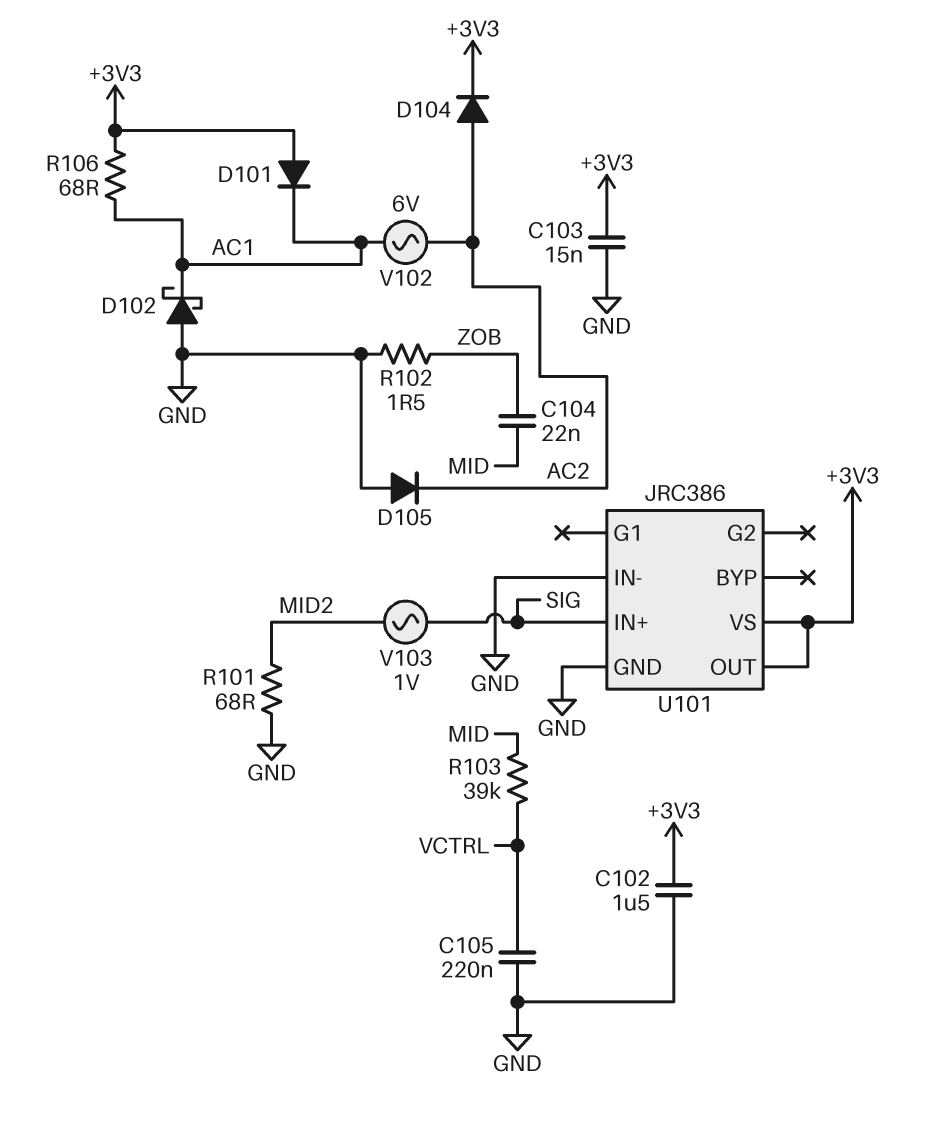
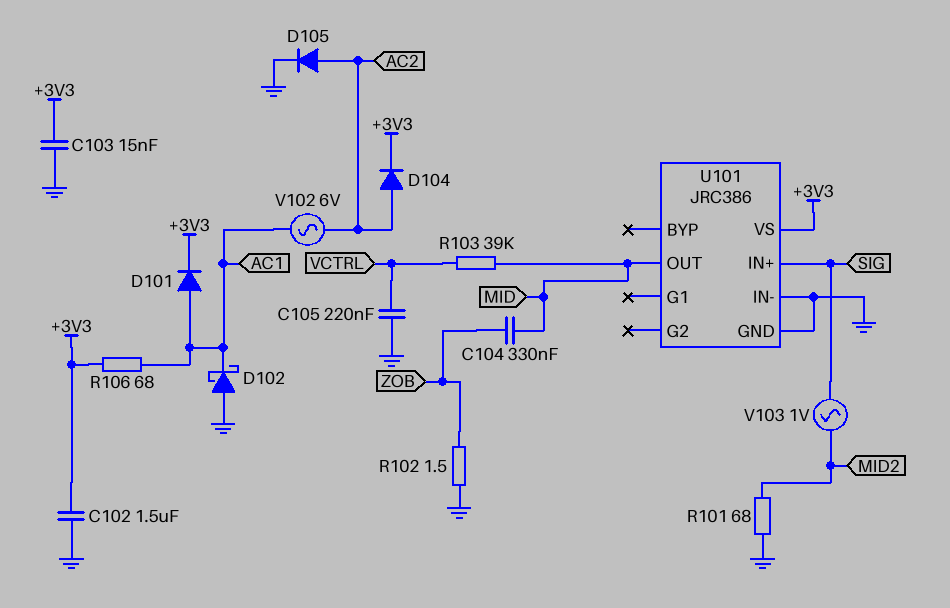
C104: 22nF (MID, ZOB) -> 330nF (MID, ZOB)
D101: diode (A +3V3, K AC1) -> diode (A AC1, K +3V3)
D105: diode (A GND, K AC2) -> diode (A AC2, K GND)
U101 pin OUT: +3V3 -> MID

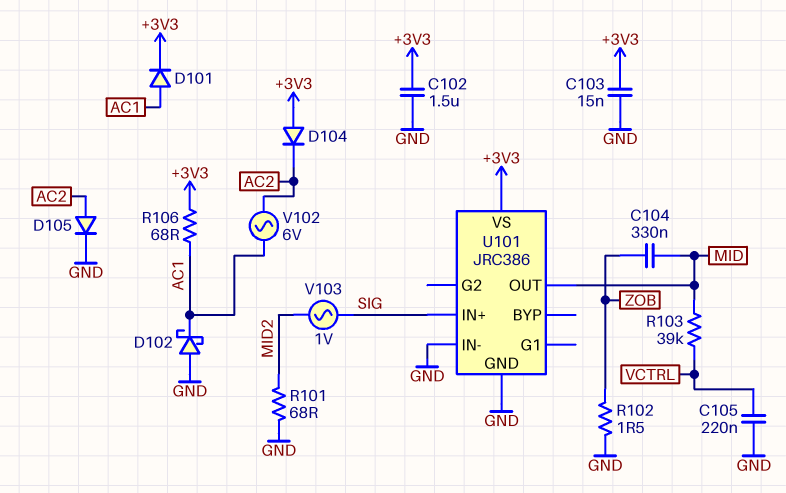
D104: diode (A AC2, K +3V3) -> diode (A +3V3, K AC2)

